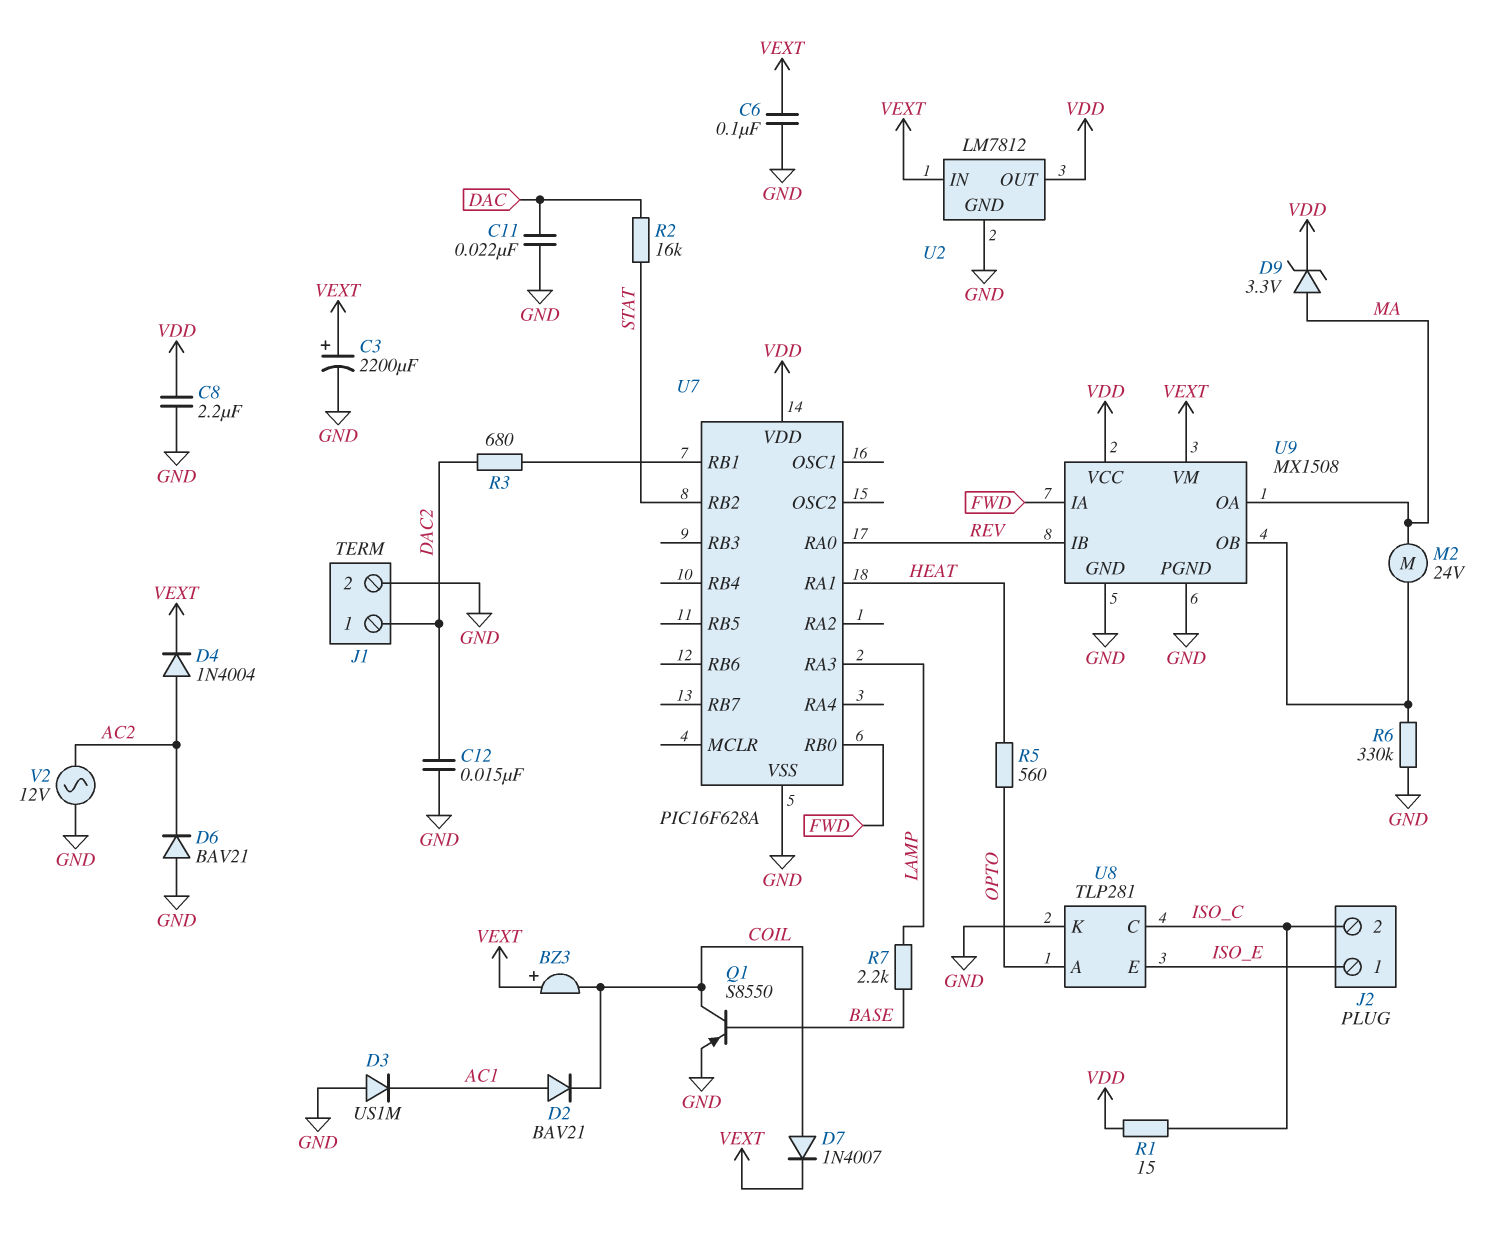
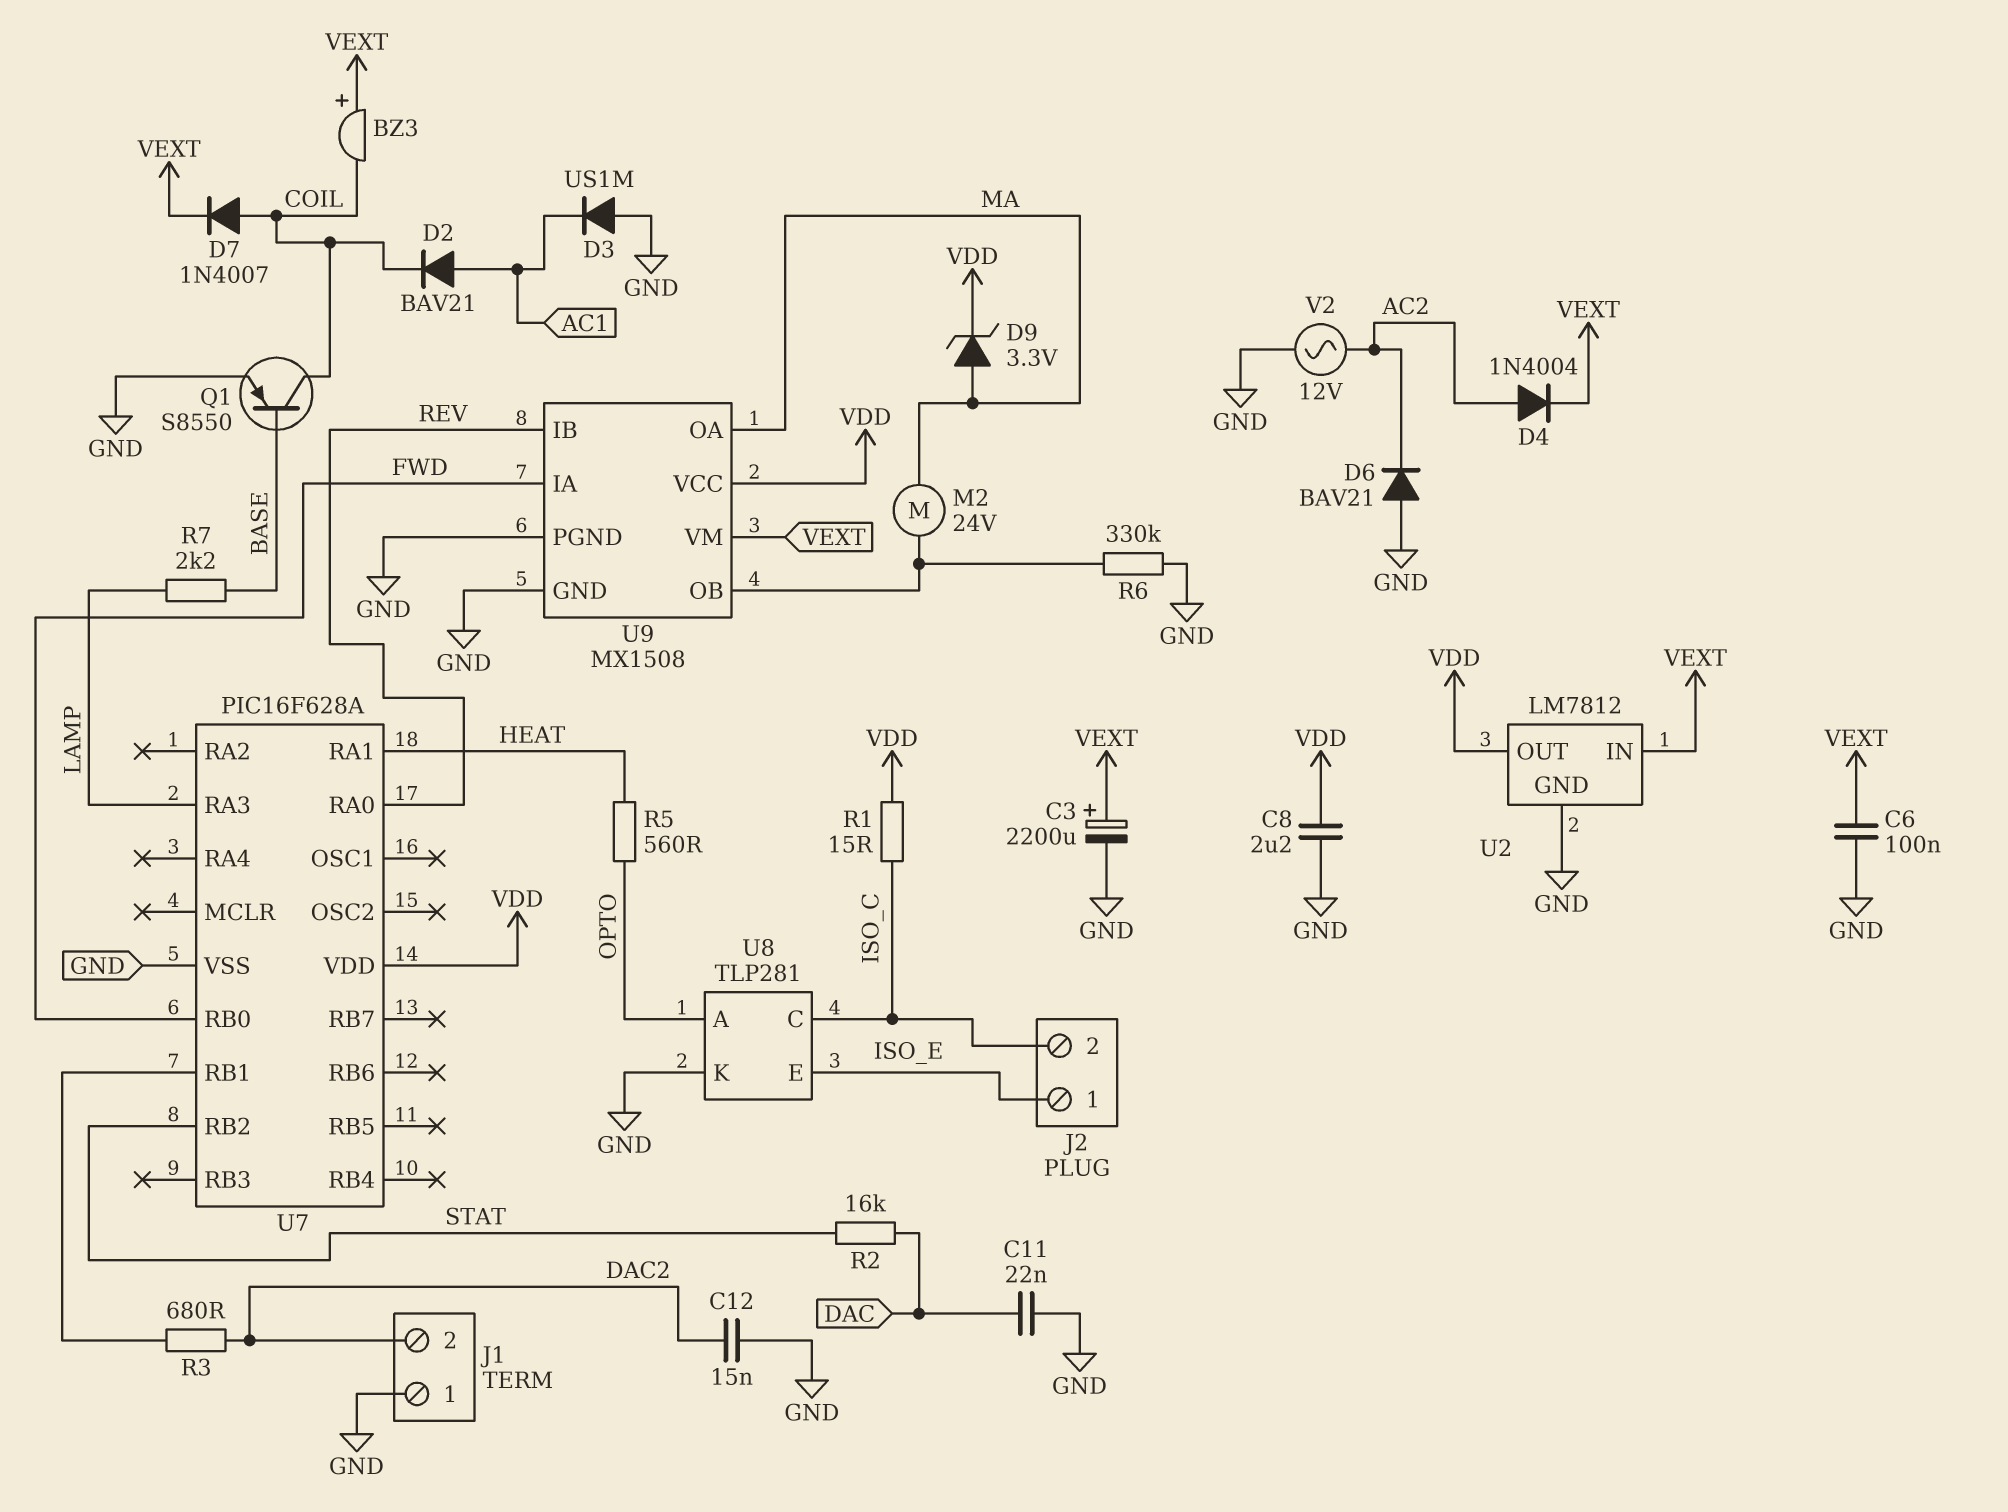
J1 pin 1: DAC2 -> GND
J1 pin 2: GND -> DAC2

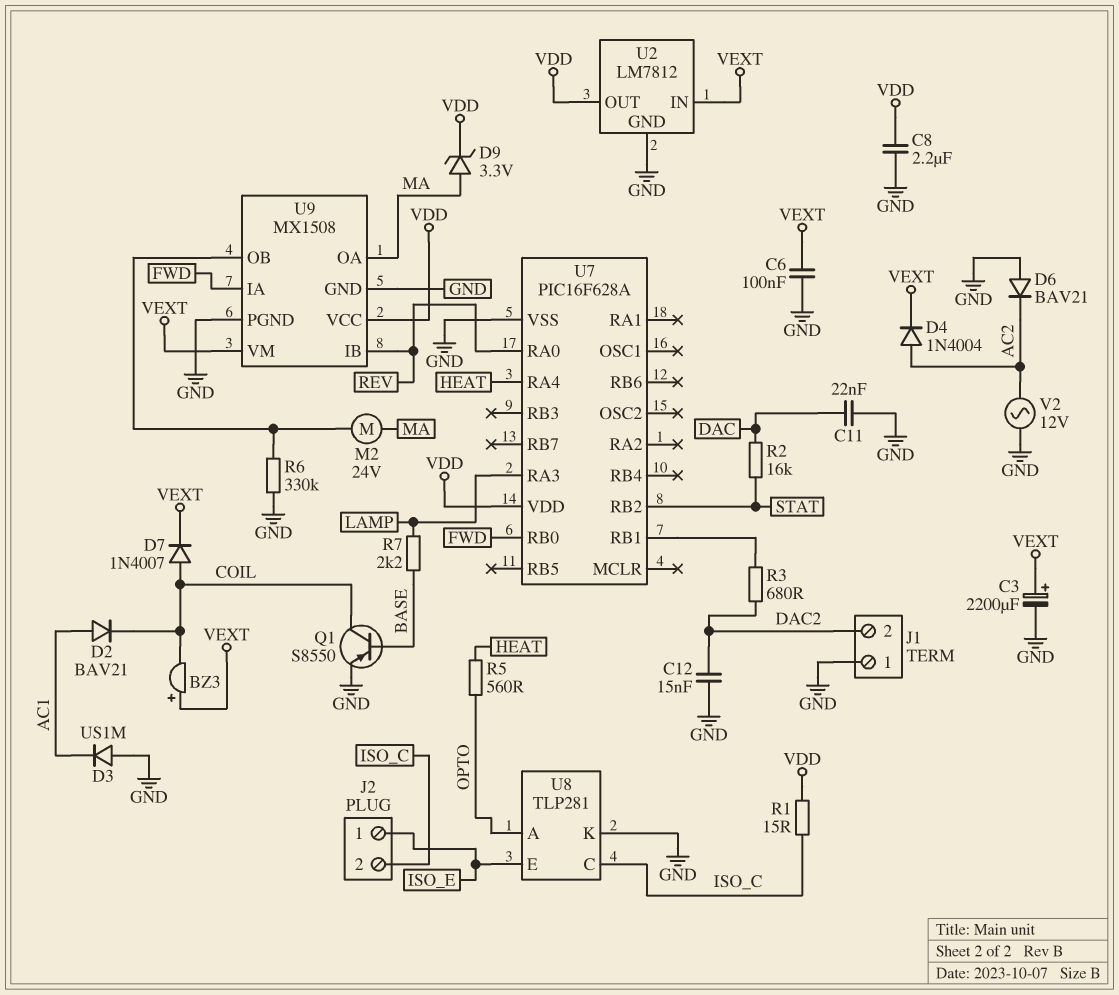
U7 pin RA1: HEAT -> none
U7 pin RA4: none -> HEAT

